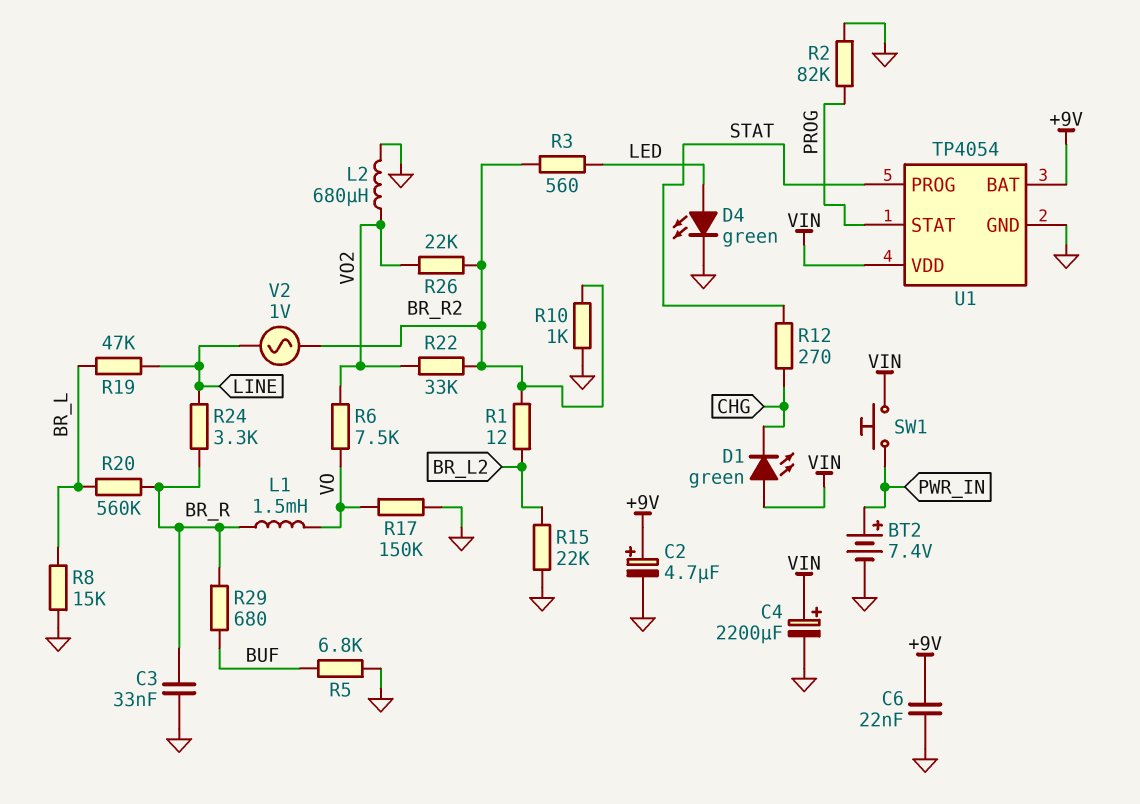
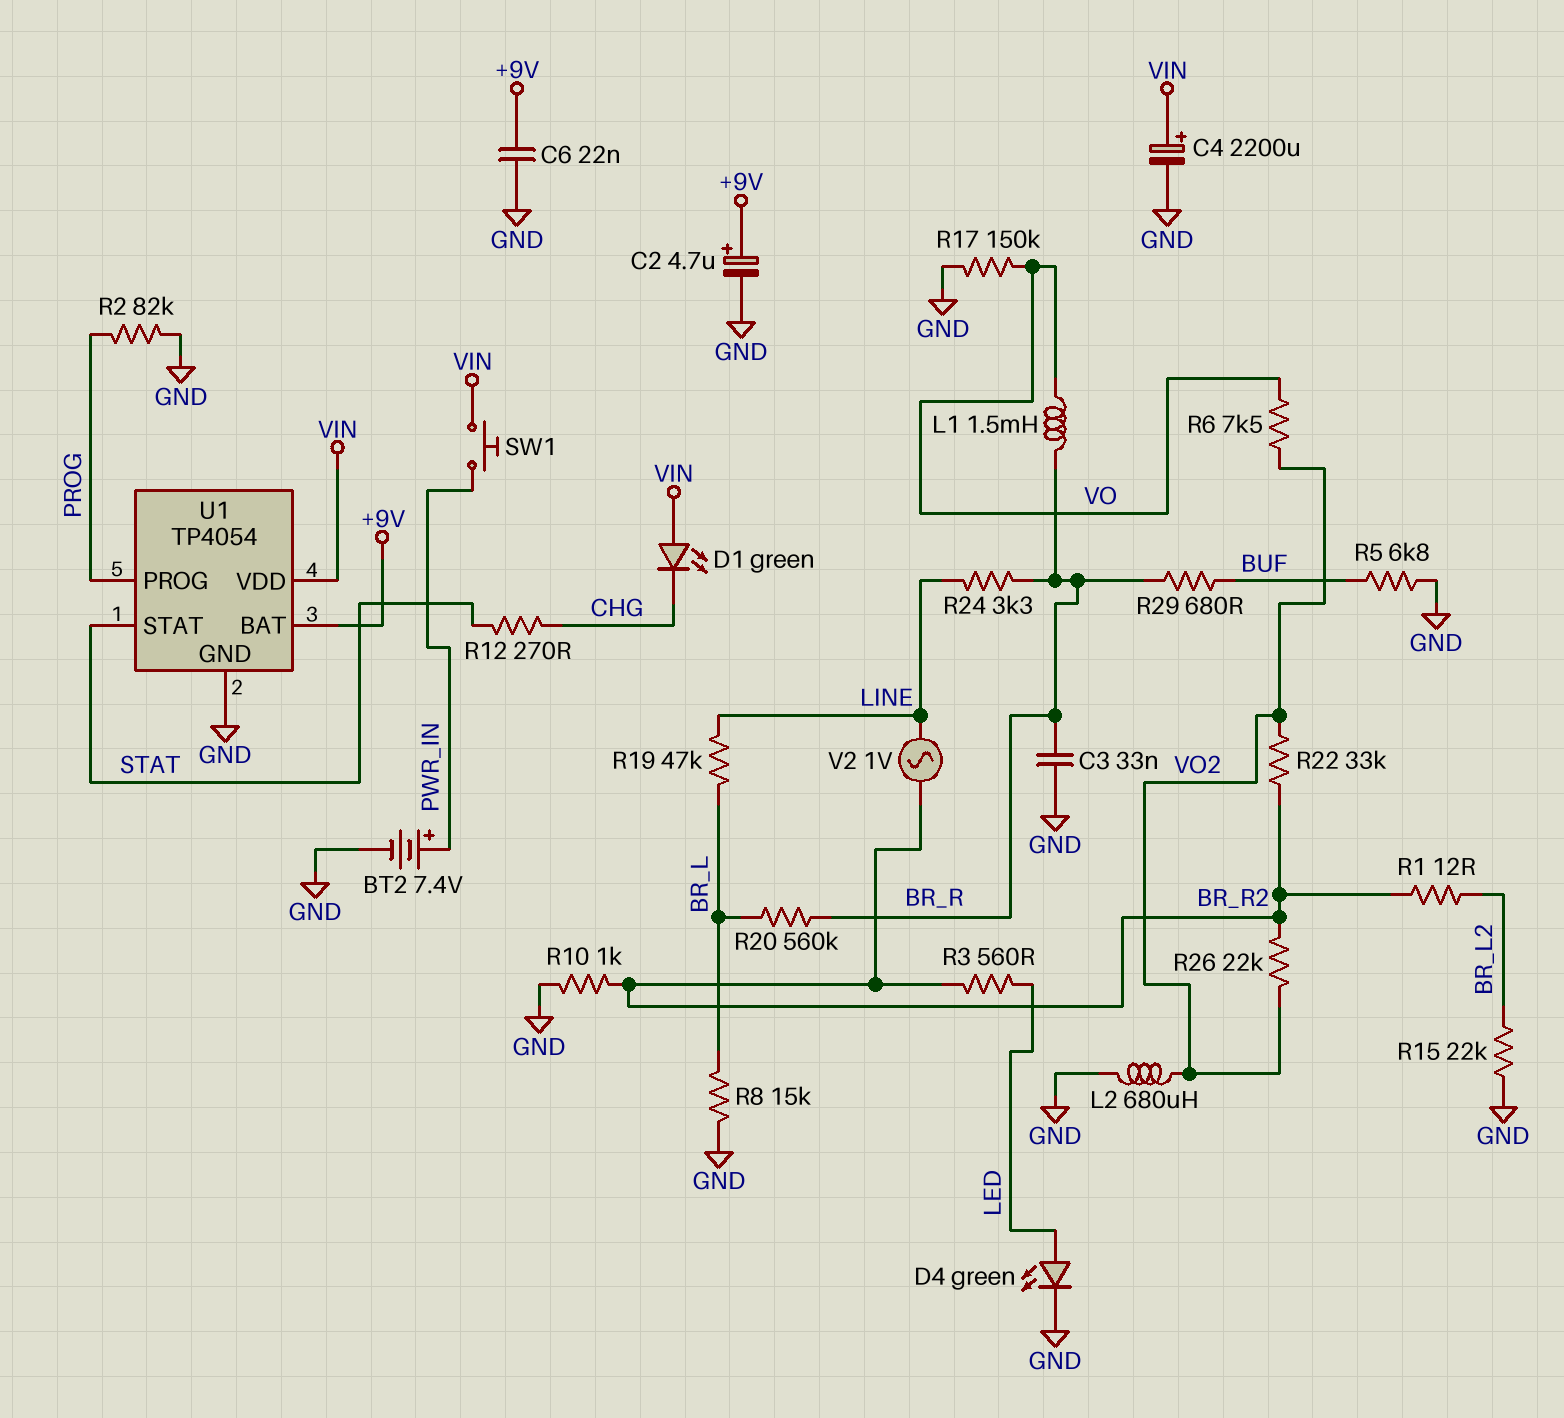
U1 pin PROG: STAT -> PROG
U1 pin STAT: PROG -> STAT

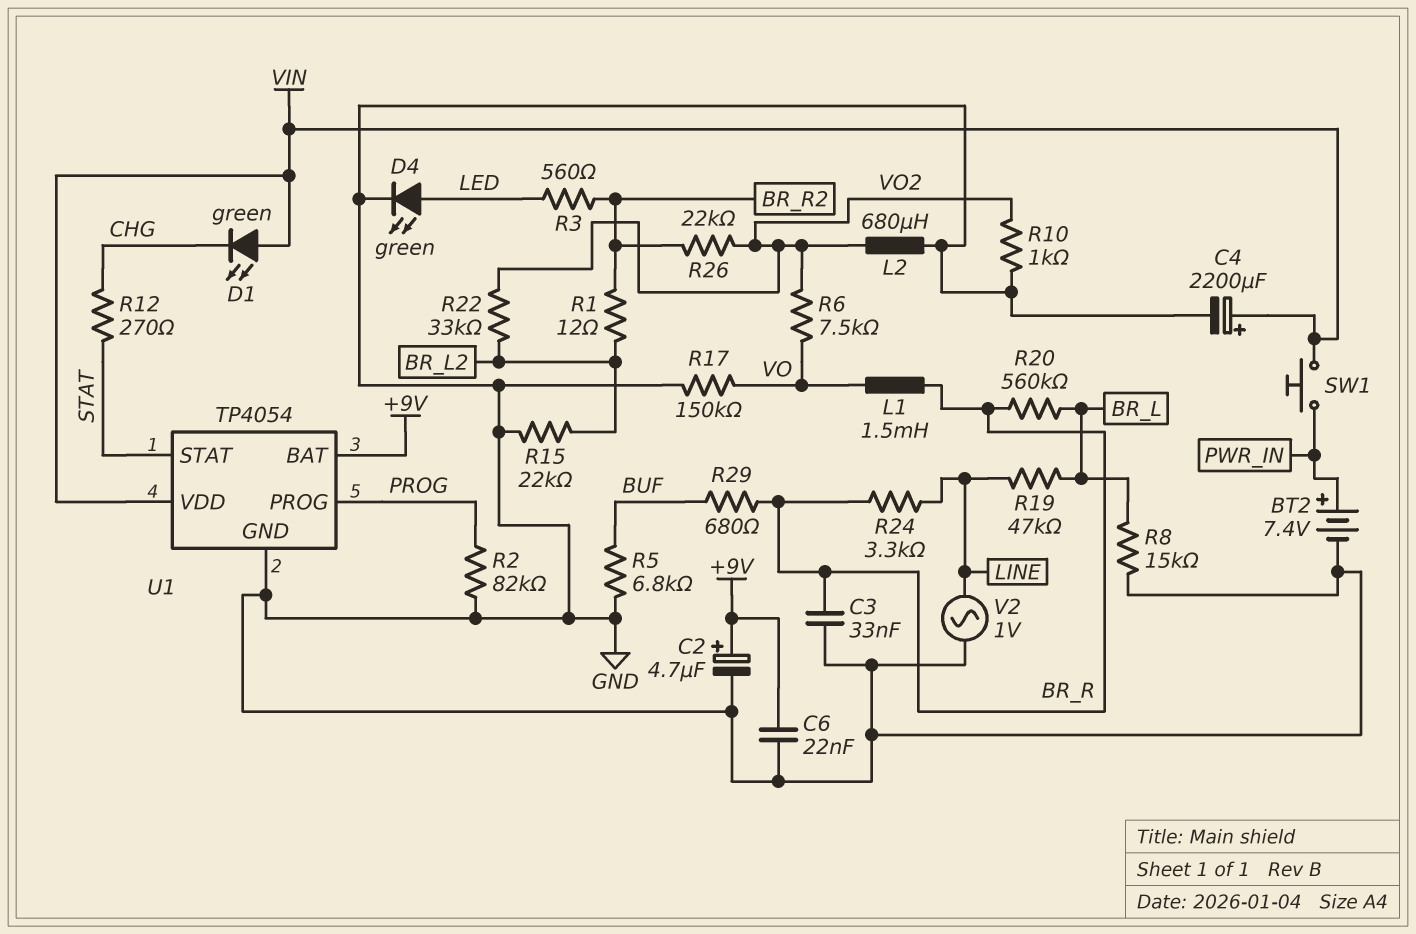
R10: 1k (BR_R2, GND) -> 1k (GND, VO2)
R22: 33k (BR_R2, VO2) -> 33k (BR_L2, VO2)
V2: AC 1V (BR_R2, LINE) -> AC 1V (GND, LINE)

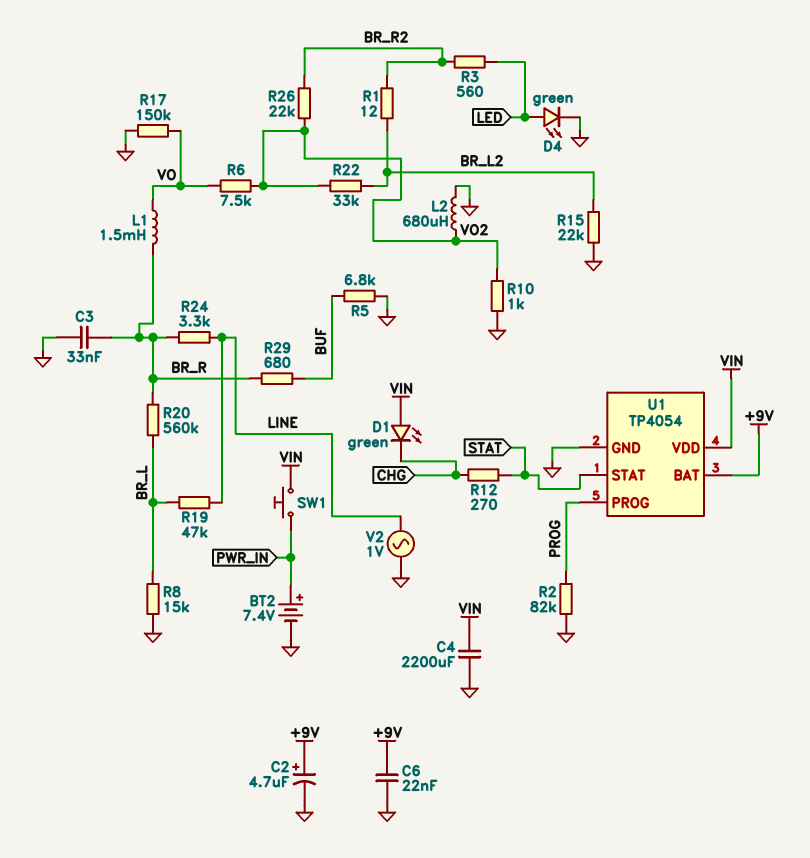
C4: 2200uF (plus VIN, minus GND) -> 2200uF (GND, VIN)

